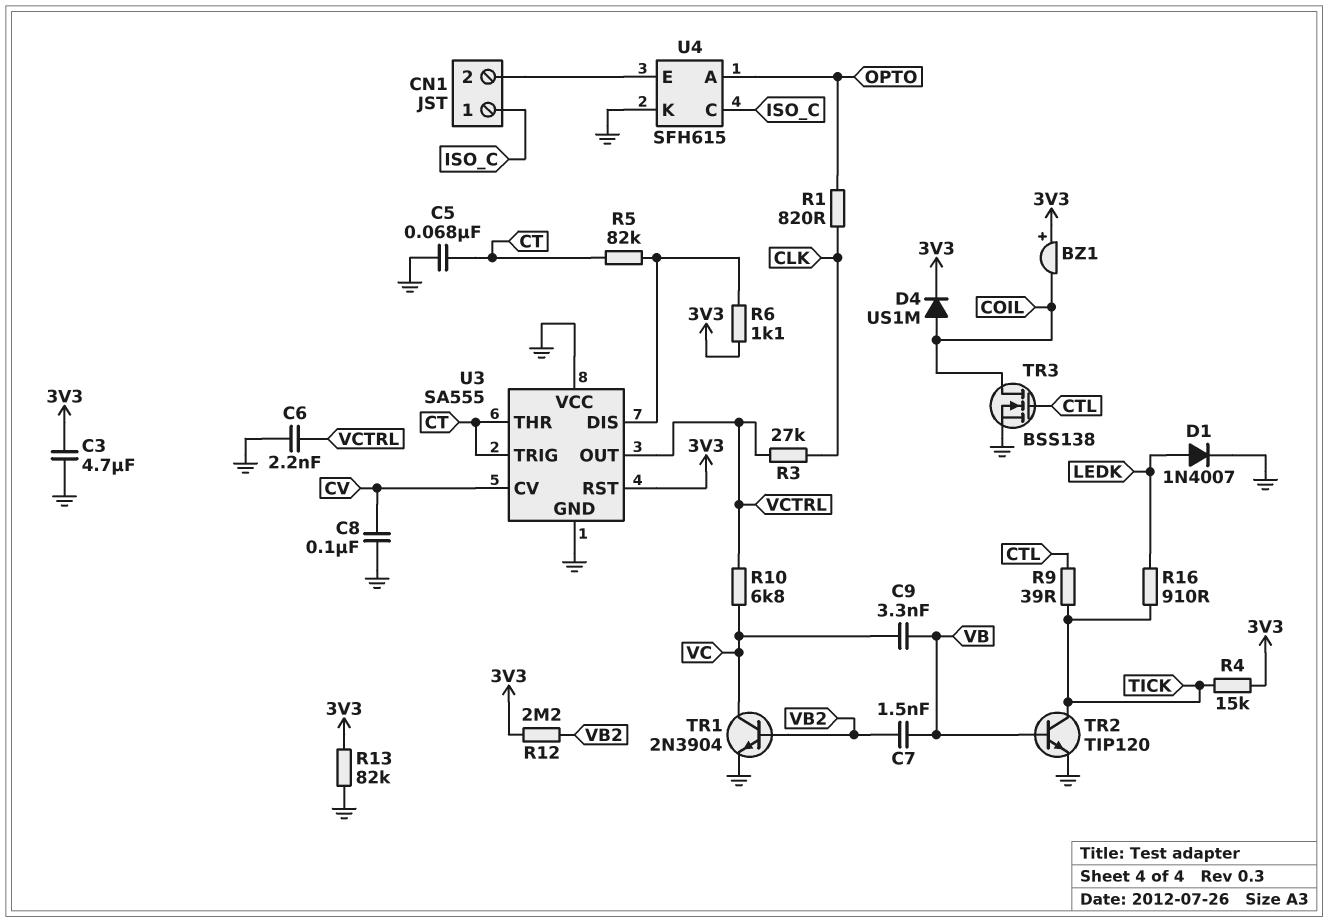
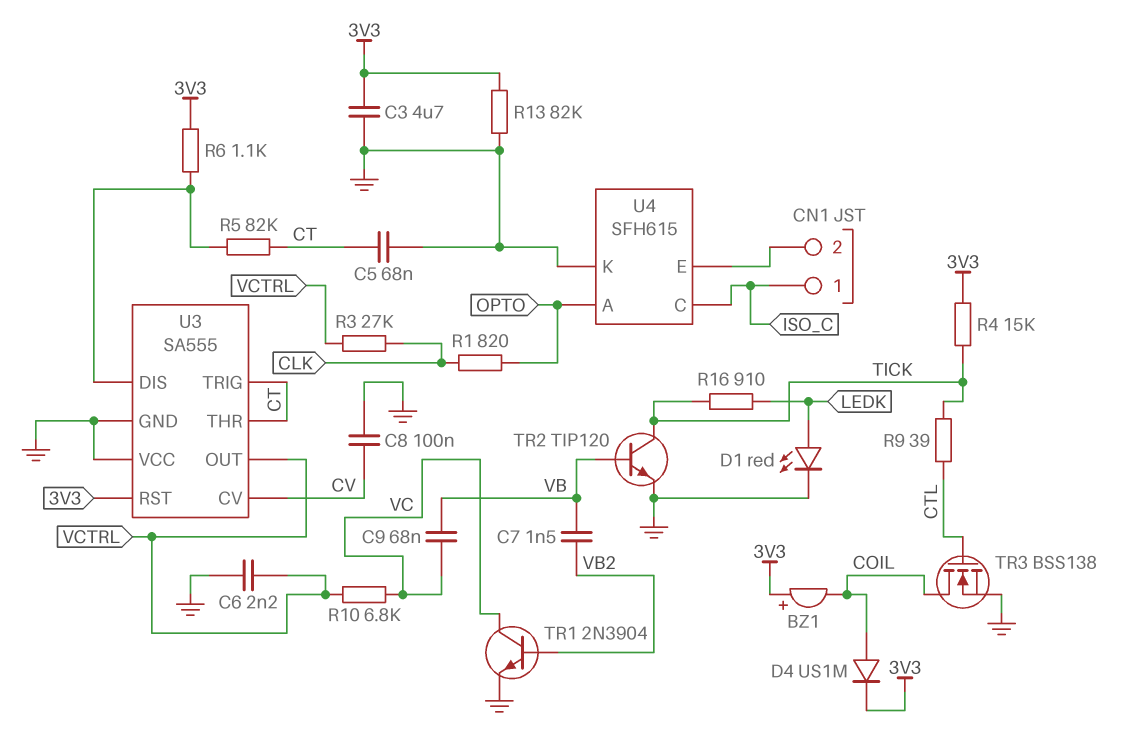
C9: 3.3nF (VB, VC) -> 68nF (VB, VC)
D1: diode 1N4007 (A LEDK, K GND) -> LED red (A LEDK, K GND)
R12: 2.2M (3V3, VB2) -> none

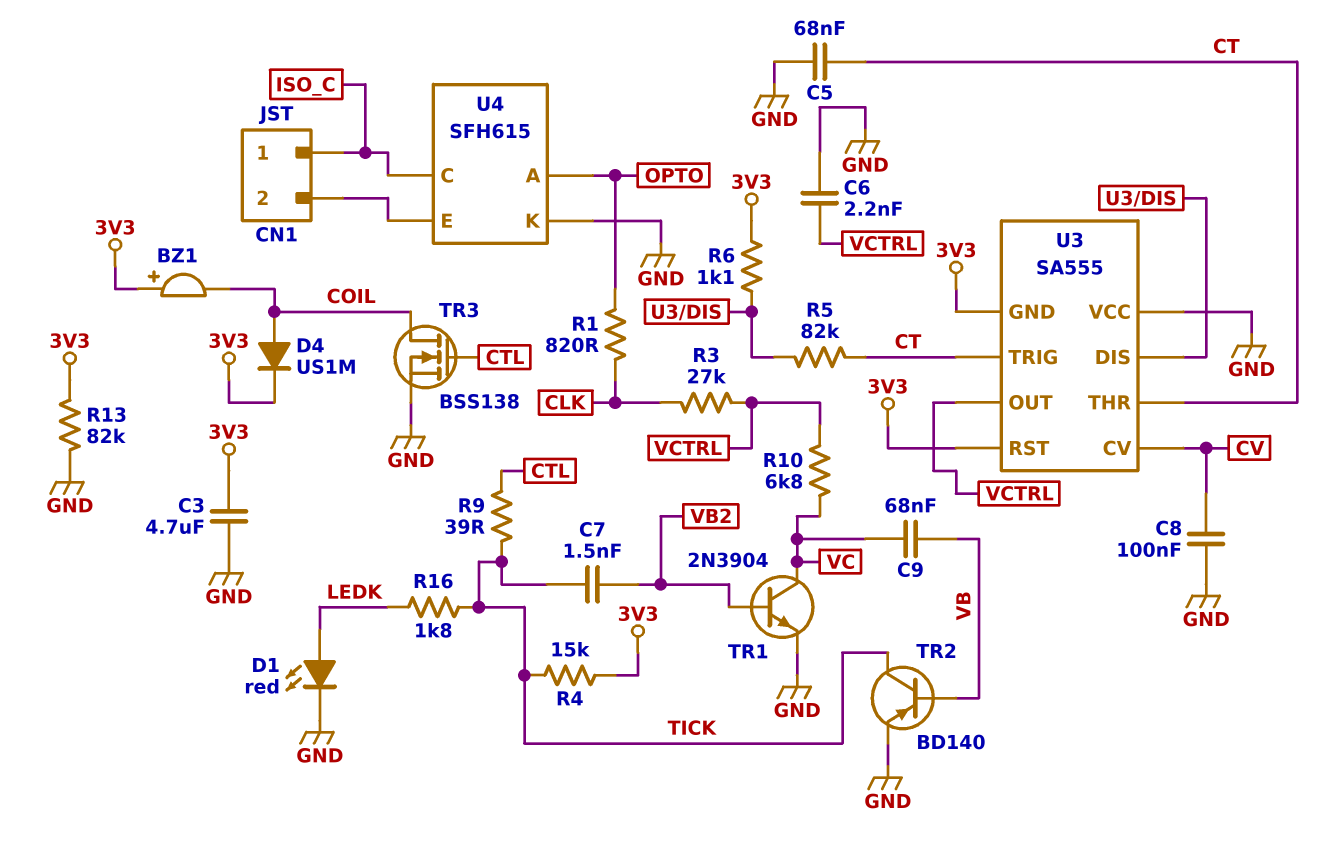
C7: 1.5nF (VB, VB2) -> 1.5nF (TICK, VB2)
R16: 910 (LEDK, TICK) -> 1.8k (LEDK, TICK)
TR2: NPN TIP120 (B VB, C TICK, E GND) -> PNP BD140 (B VB, C TICK, E GND)
U3 pin GND: GND -> 3V3

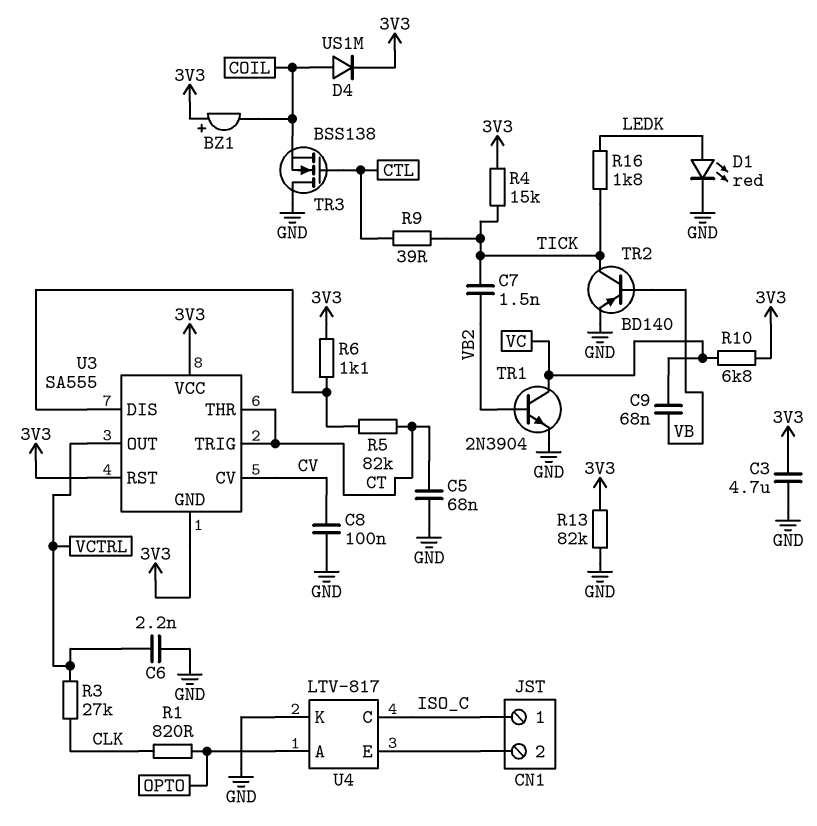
R10: 6.8k (VC, VCTRL) -> 6.8k (3V3, VC)
TR3: NMOS BSS138 (G CTL, D COIL, S GND) -> NMOS BSS138 (G CTL, D GND, S COIL)
U3 pin VCC: GND -> 3V3
U4: SFH615 -> LTV-817

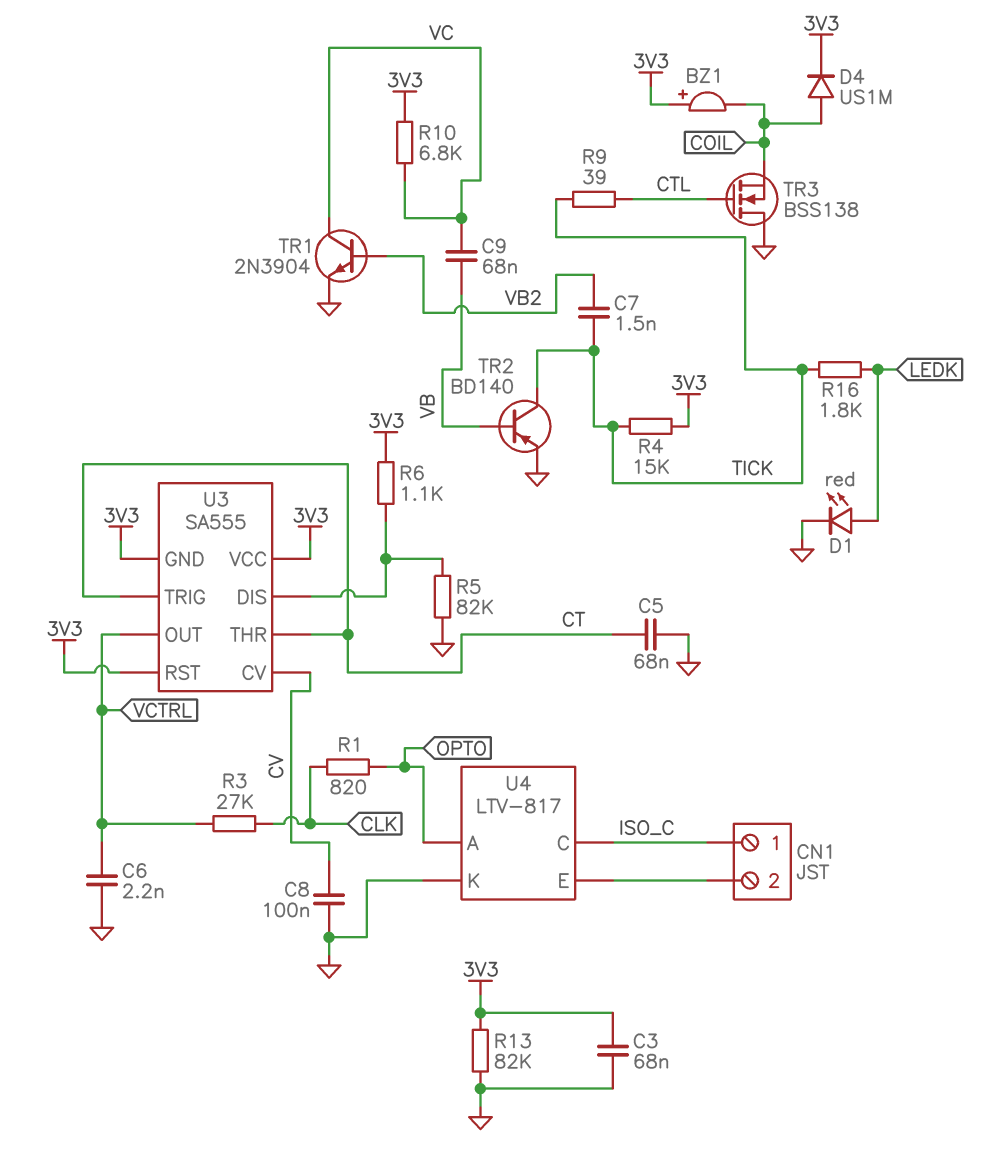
C3: 4.7uF (3V3, GND) -> 68nF (3V3, GND)
R5: 82k (CT, U3/DIS) -> 82k (GND, U3/DIS)

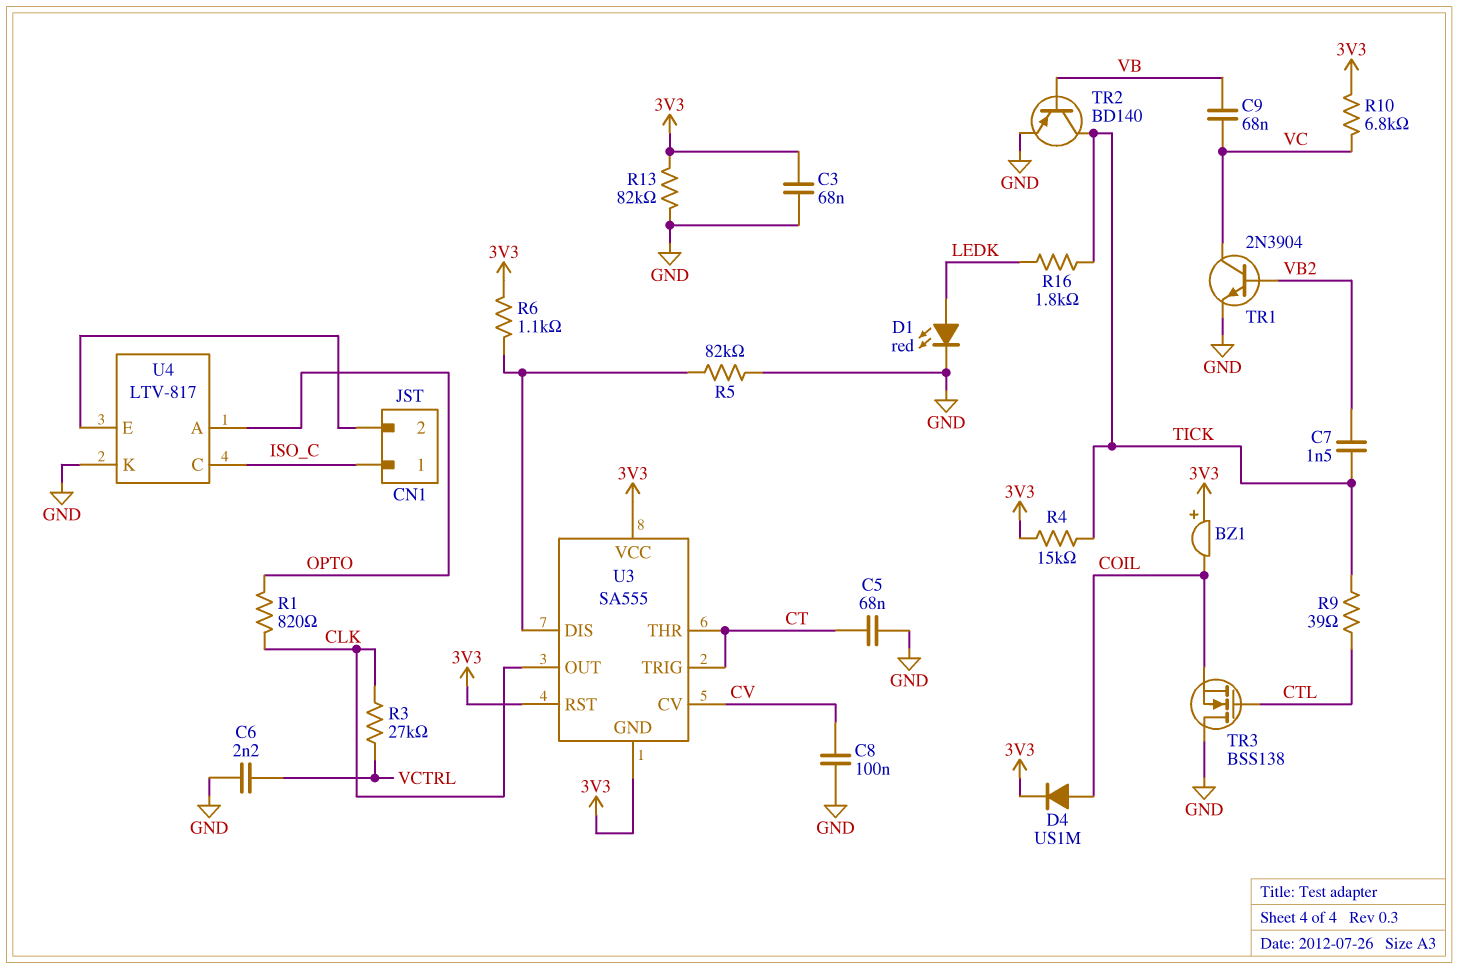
U3 pin OUT: VCTRL -> CLK

